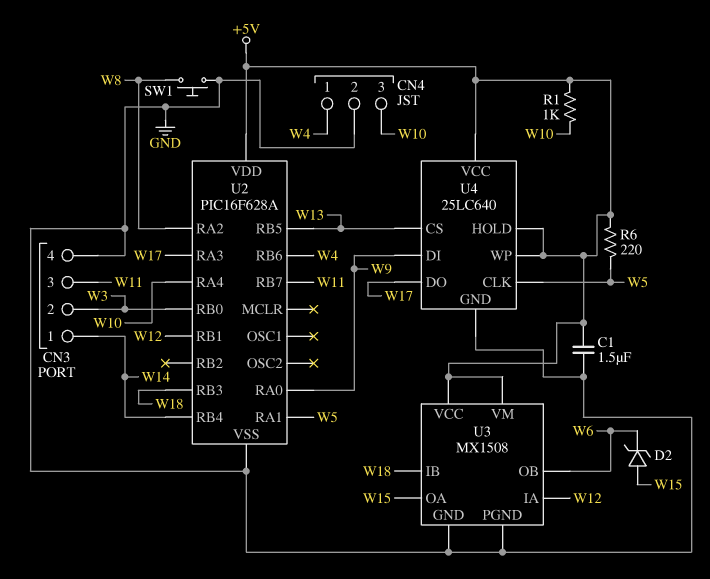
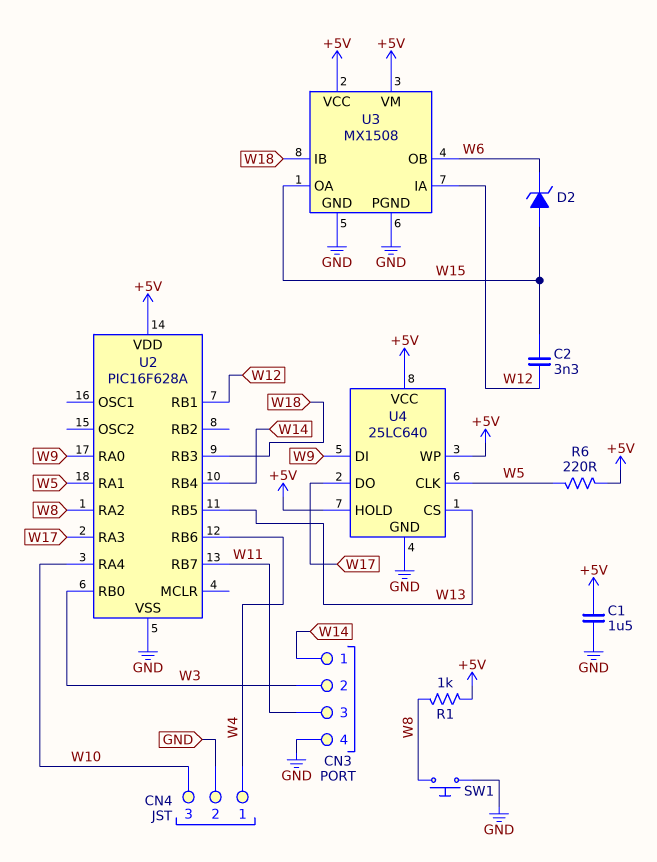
C2: none -> 3.3nF (W12, W15)
R1: 1k (+5V, W10) -> 1k (+5V, W8)

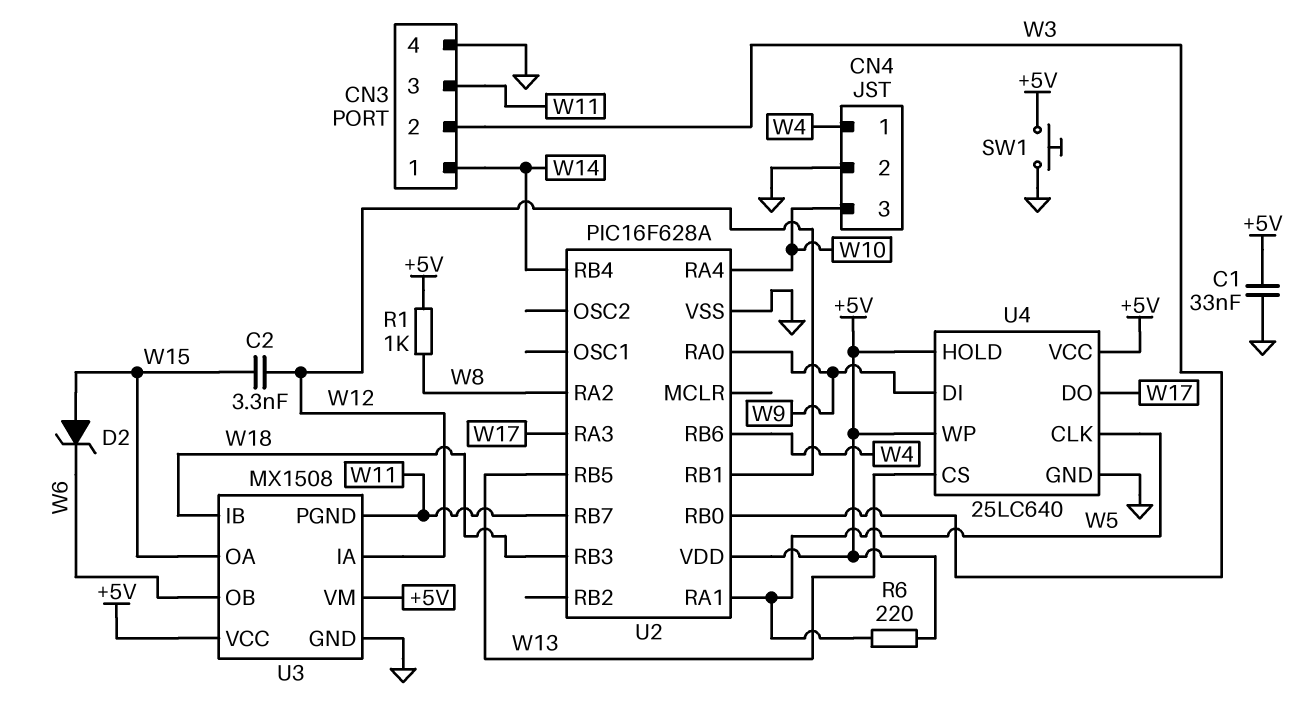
C1: 1.5uF (+5V, GND) -> 33nF (+5V, GND)
SW1: button (GND, W8) -> button (+5V, GND)
U3 pin PGND: GND -> W11

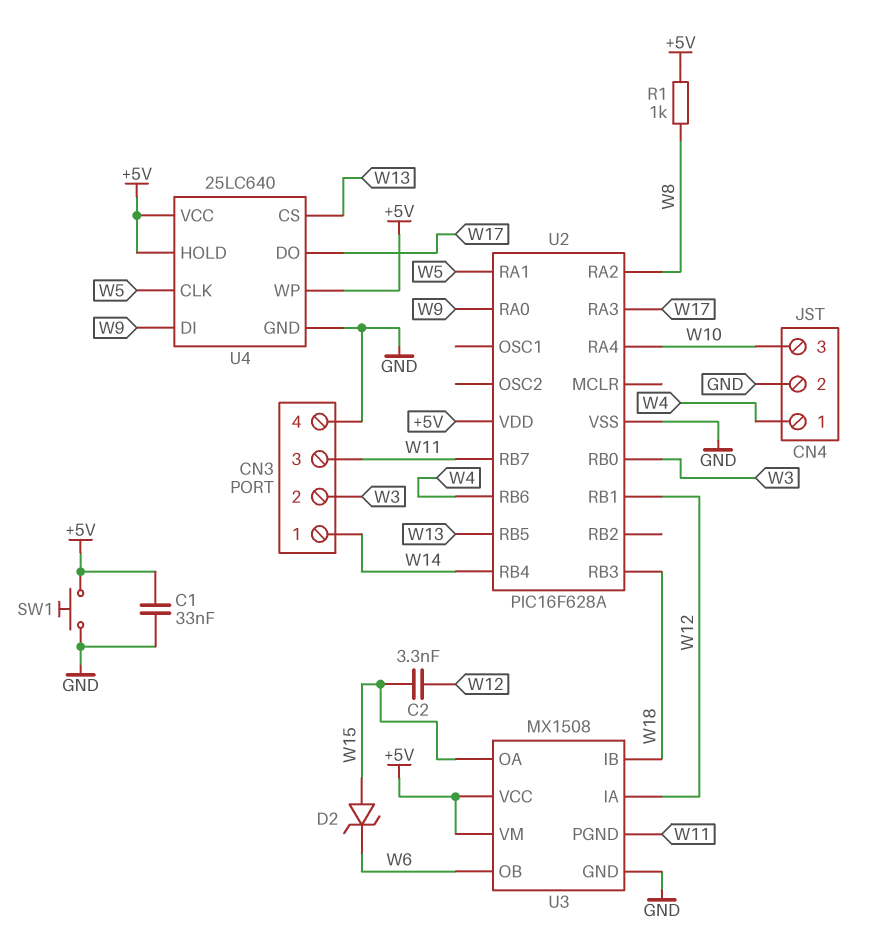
R6: 220 (+5V, W5) -> none

